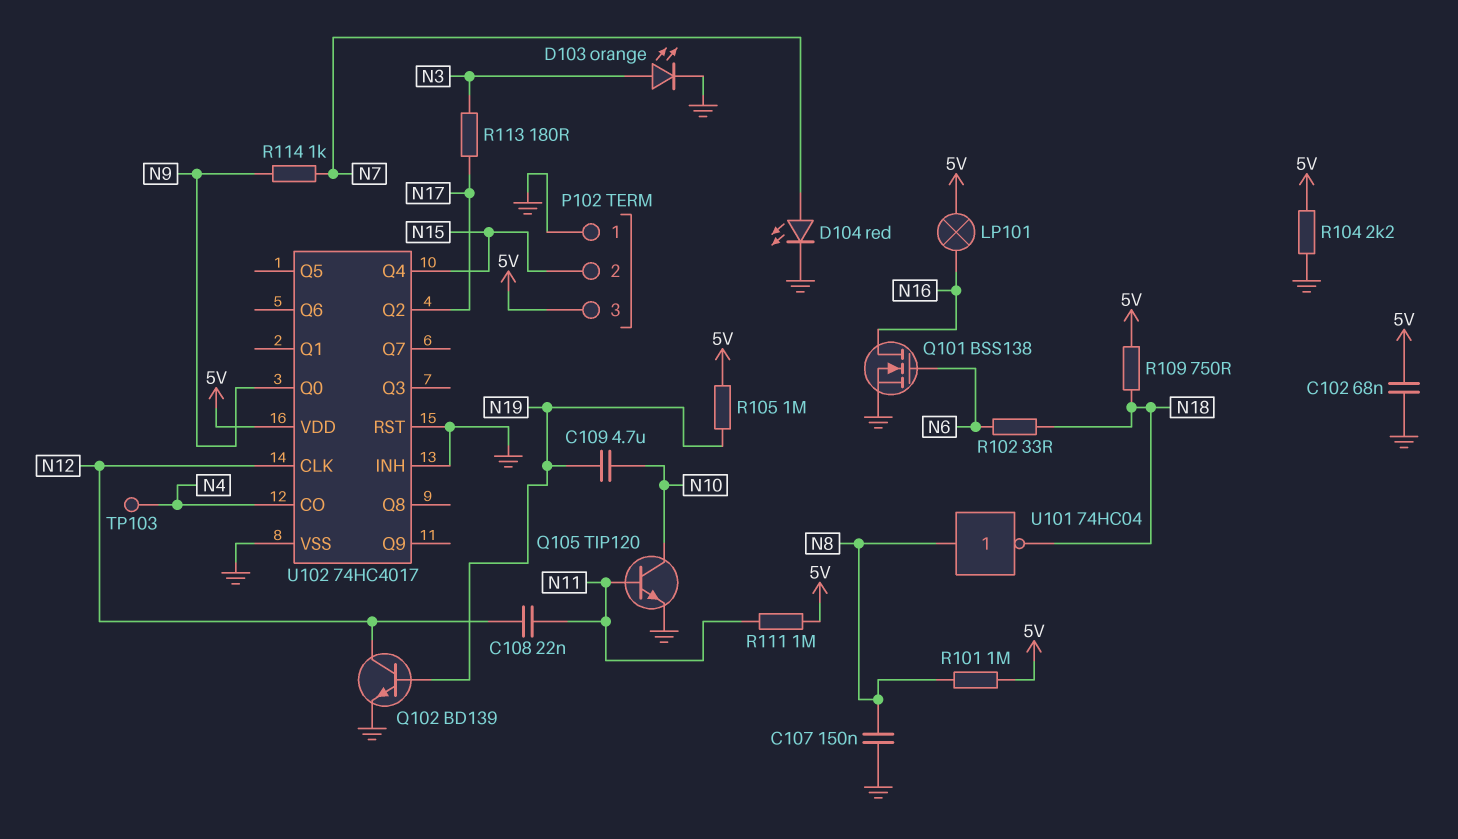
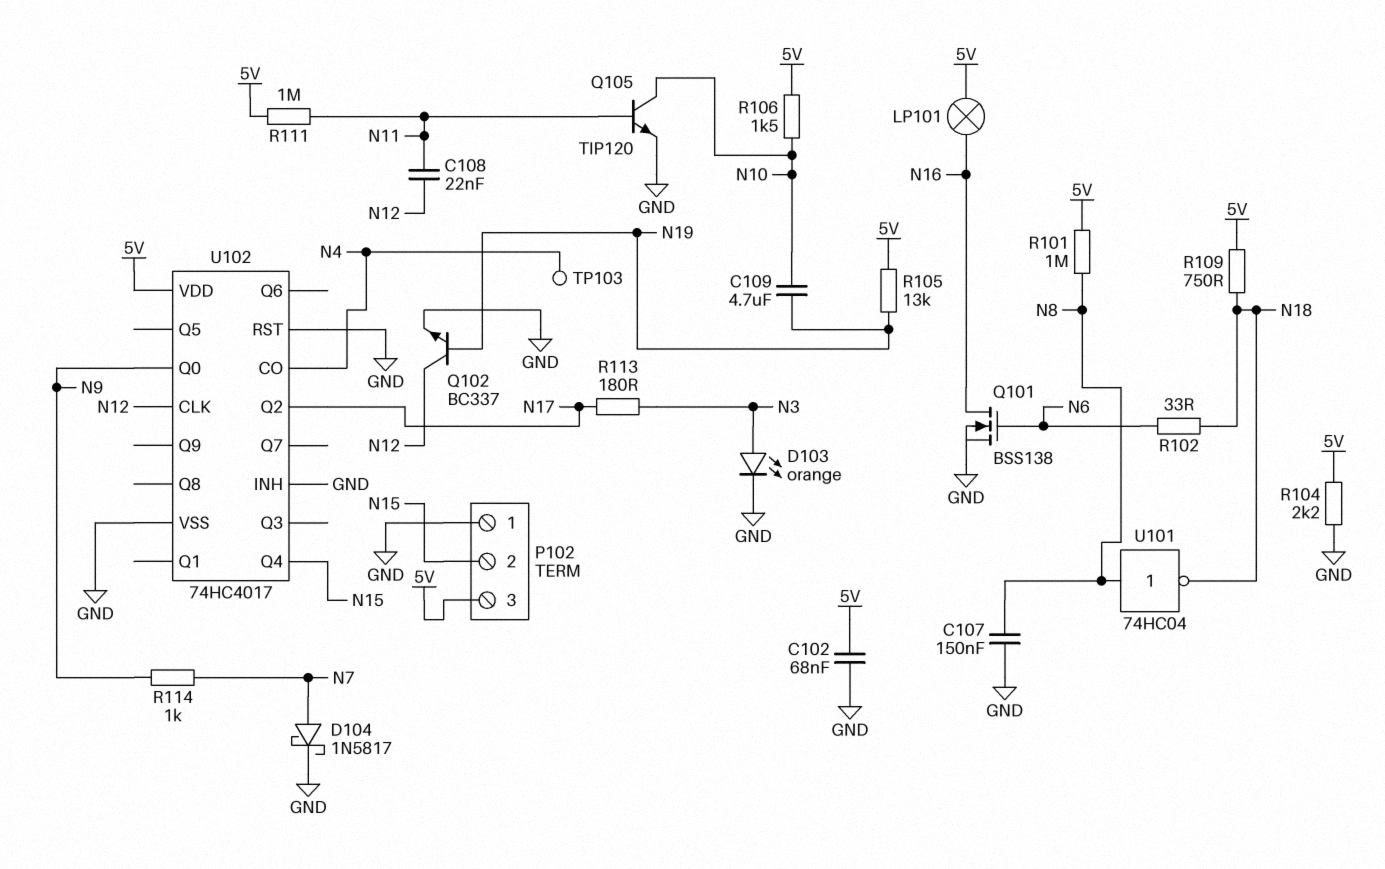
D104: LED red (A N7, K GND) -> schottky 1N5817 (A N7, K GND)
Q102: NPN BD139 (B N19, C N12, E GND) -> NPN BC337 (B N19, C N12, E GND)
R105: 1M (5V, N19) -> 13k (5V, N19)
R106: none -> 1.5k (5V, N10)

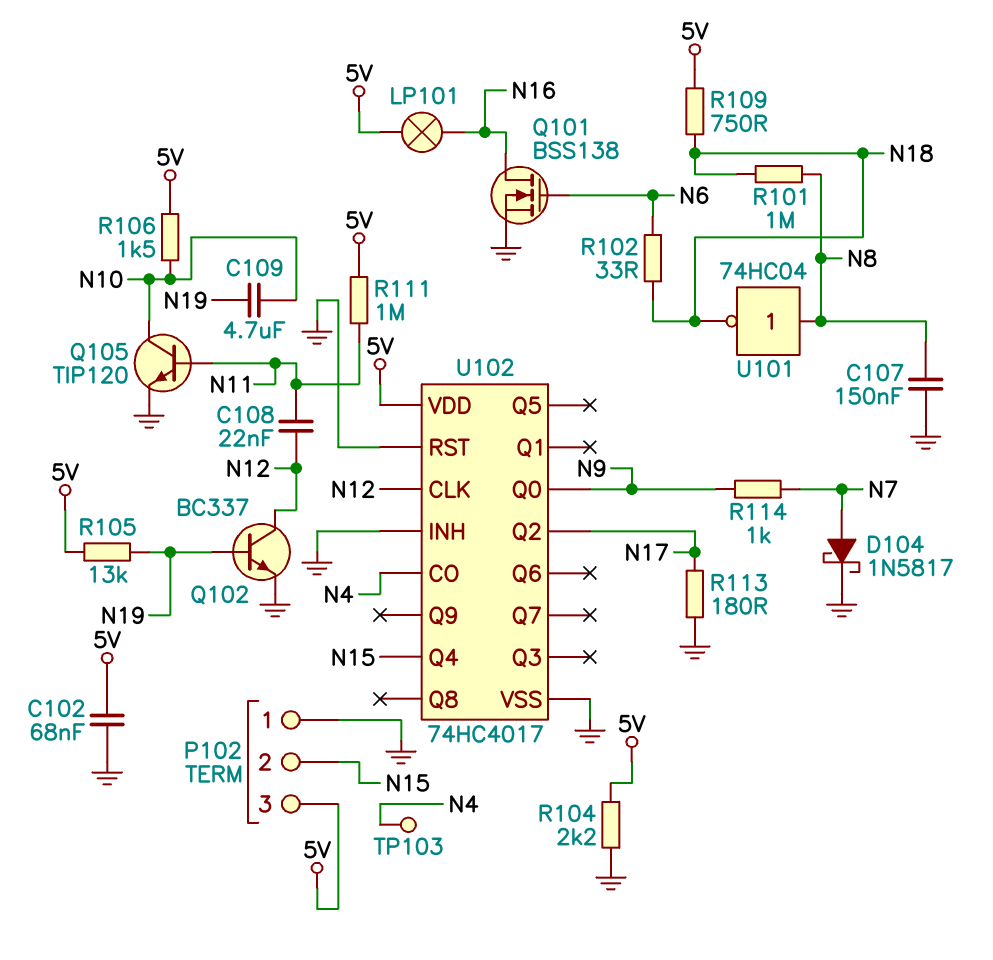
D103: LED orange (A N3, K GND) -> none
R101: 1M (5V, N8) -> 1M (N8, N18)
R113: 180 (N3, N17) -> 180 (GND, N17)

